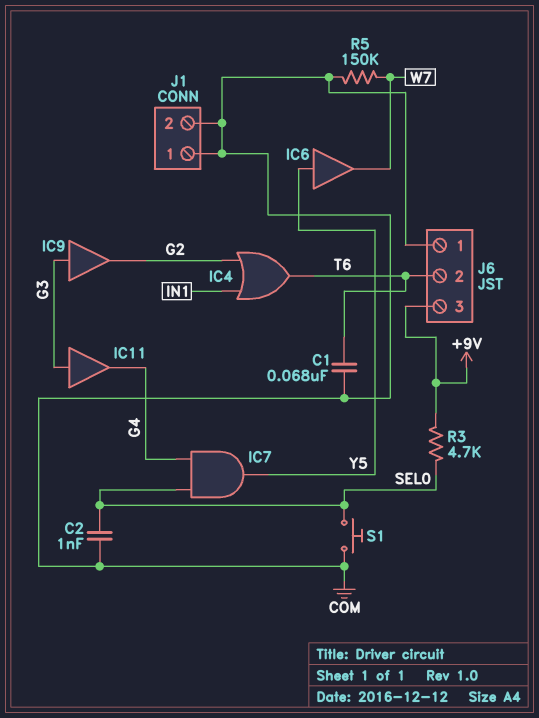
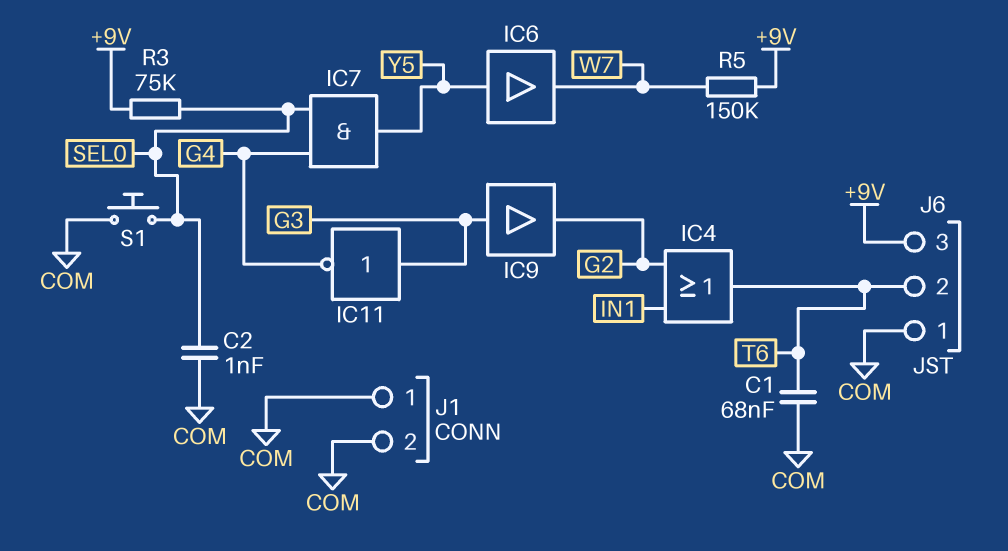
IC11: buffer (in G3, out G4) -> NOT (in G3, out G4)
R3: 4.7k (+9V, SEL0) -> 75k (+9V, SEL0)
R5: 150k (COM, W7) -> 150k (+9V, W7)

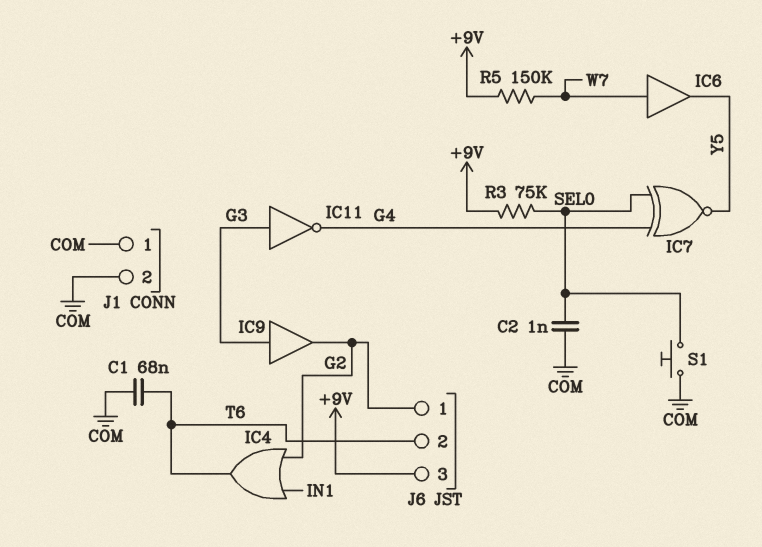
IC6: buffer (in Y5, out W7) -> buffer (in W7, out Y5)
IC7: AND (in G4, in SEL0, out Y5) -> XNOR (in G4, in SEL0, out Y5)
J6 pin 1: COM -> G2

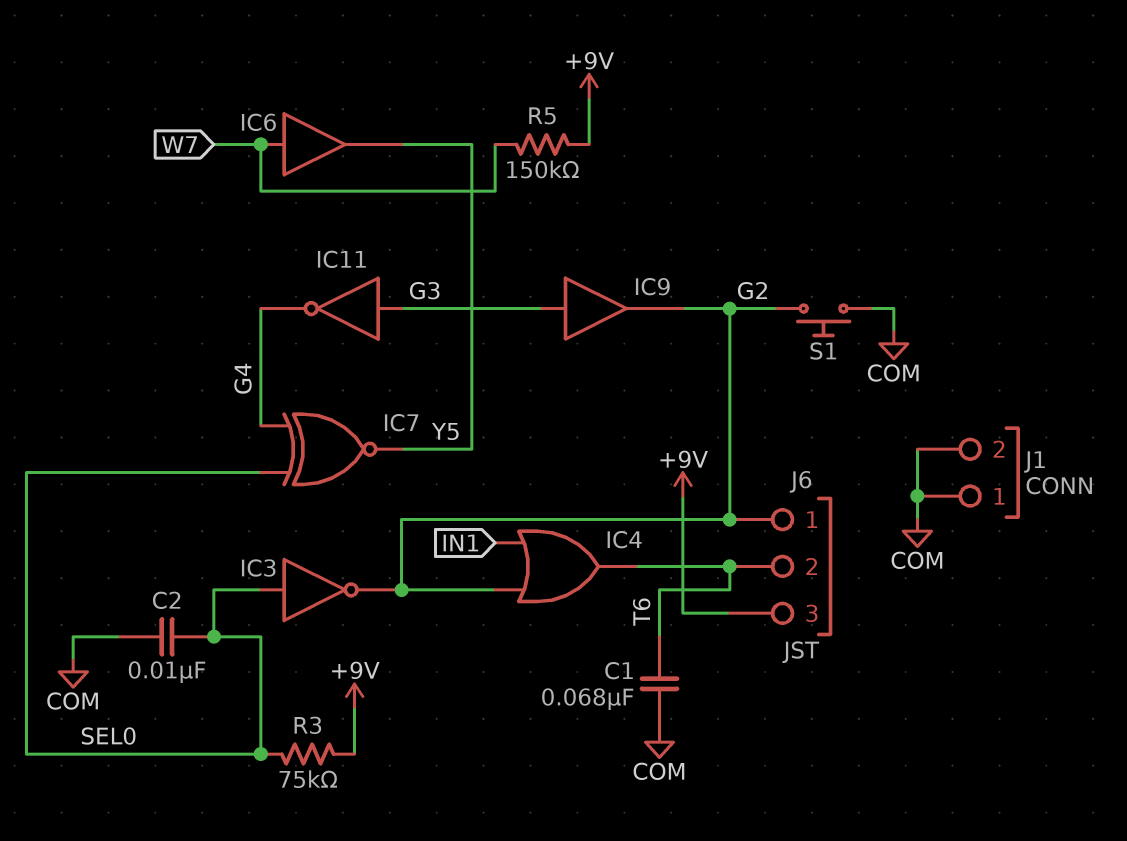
C2: 1nF (COM, SEL0) -> 10nF (COM, SEL0)
IC3: none -> NOT (in SEL0, out G2)
S1: button (COM, SEL0) -> button (COM, G2)

